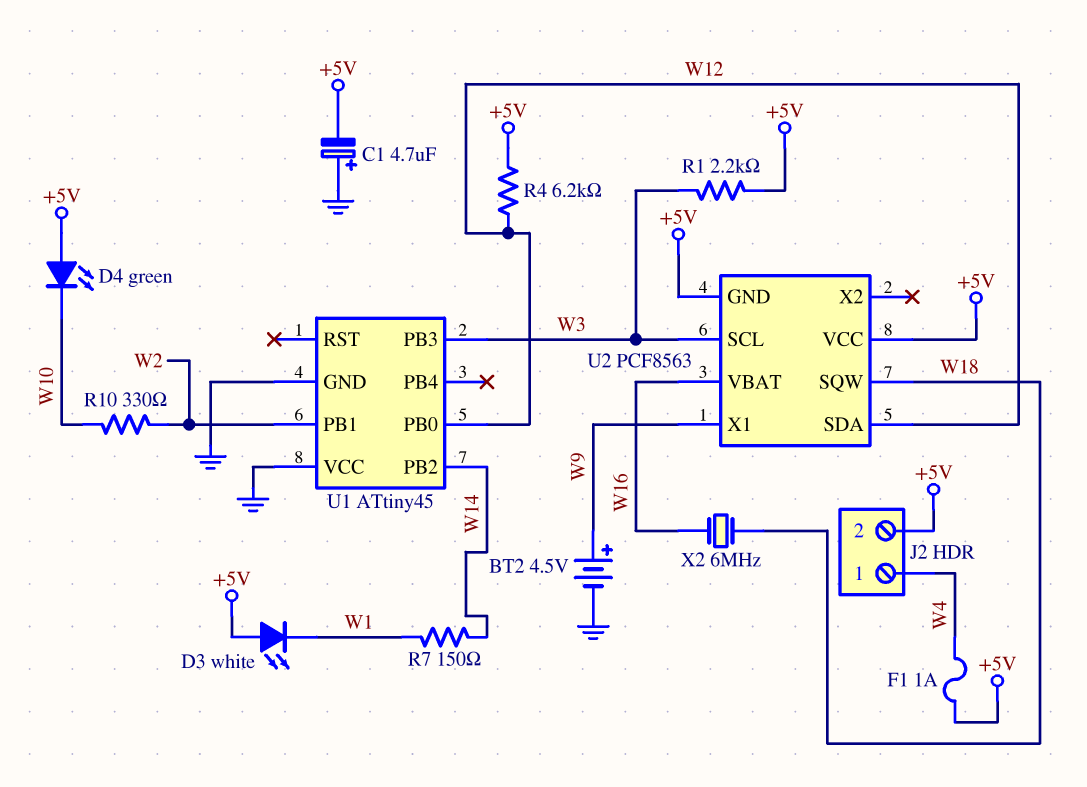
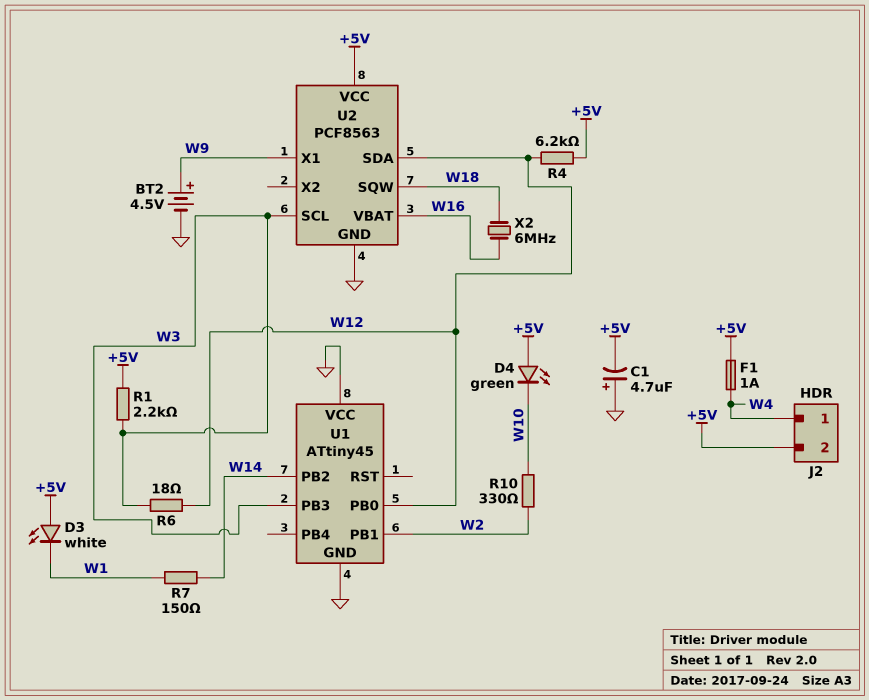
R6: none -> 18 (W3, W12)
U2 pin GND: +5V -> GND

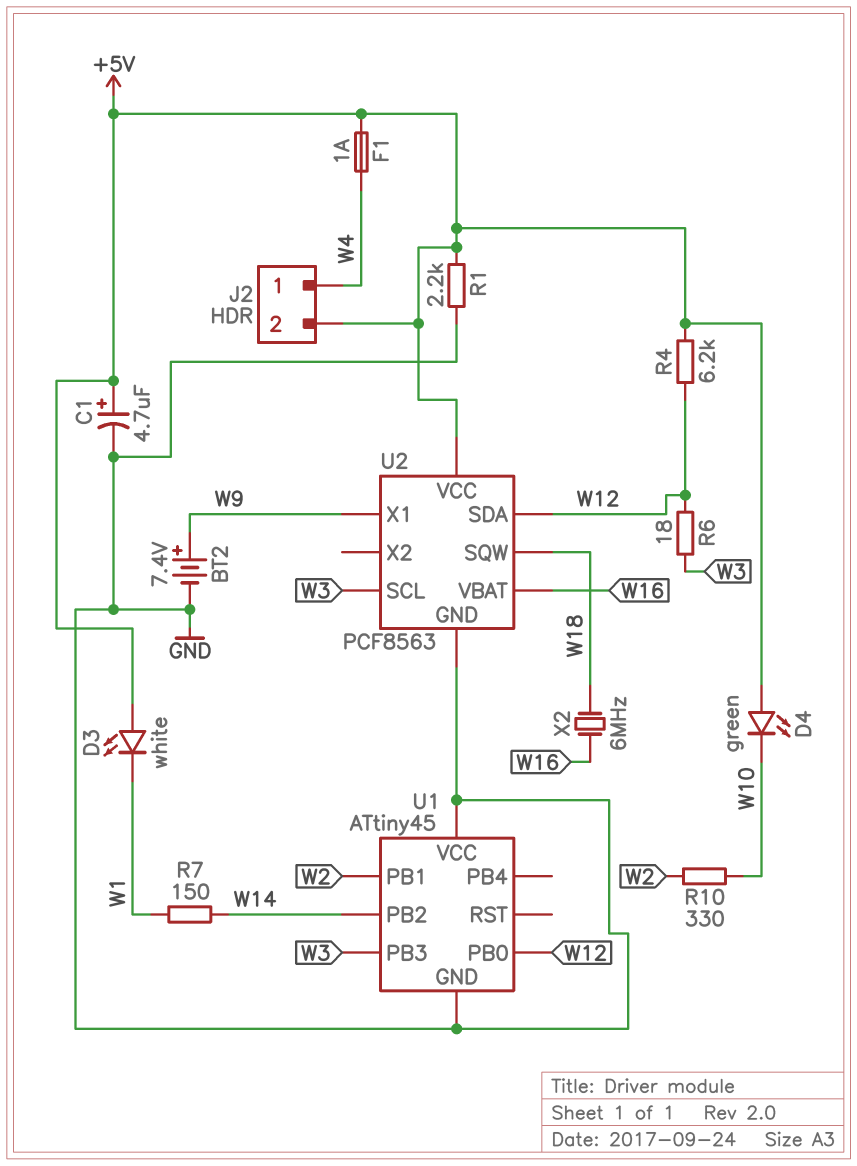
BT2: 4.5V (plus W9, minus GND) -> 7.4V (plus W9, minus GND)
C1: 4.7uF (plus GND, minus +5V) -> 4.7uF (plus +5V, minus GND)
R1: 2.2k (+5V, W3) -> 2.2k (+5V, GND)

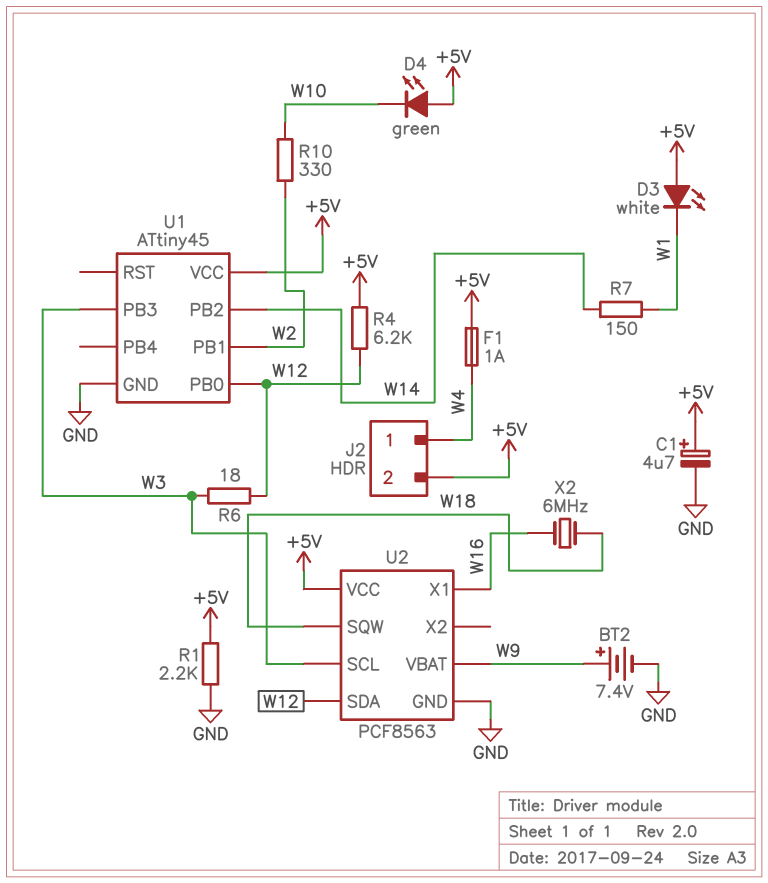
U1 pin VCC: GND -> +5V
U2 pin VBAT: W16 -> W9
U2 pin X1: W9 -> W16

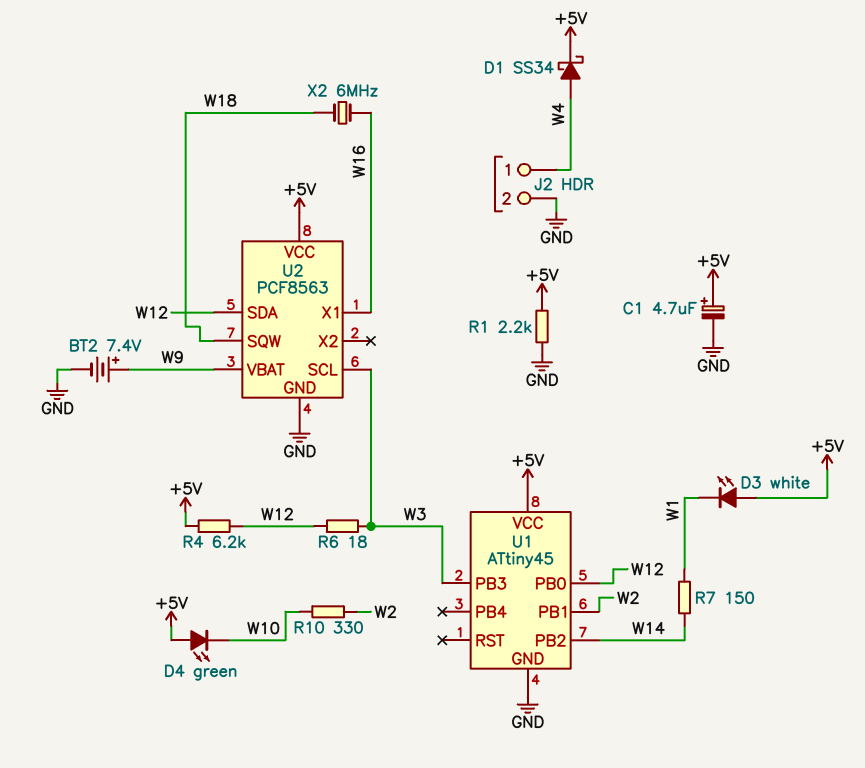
D1: none -> schottky SS34 (A W4, K +5V)
F1: 1A (+5V, W4) -> none
J2 pin 2: +5V -> GND

